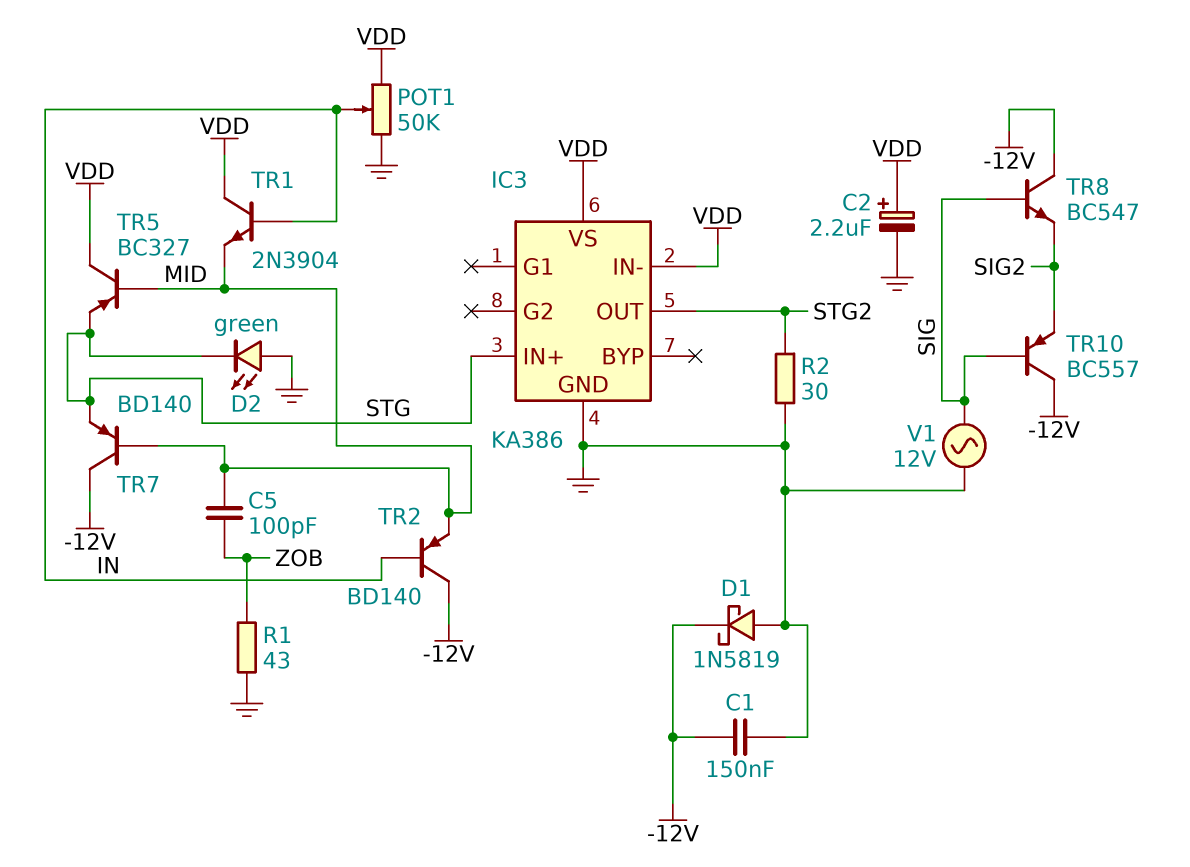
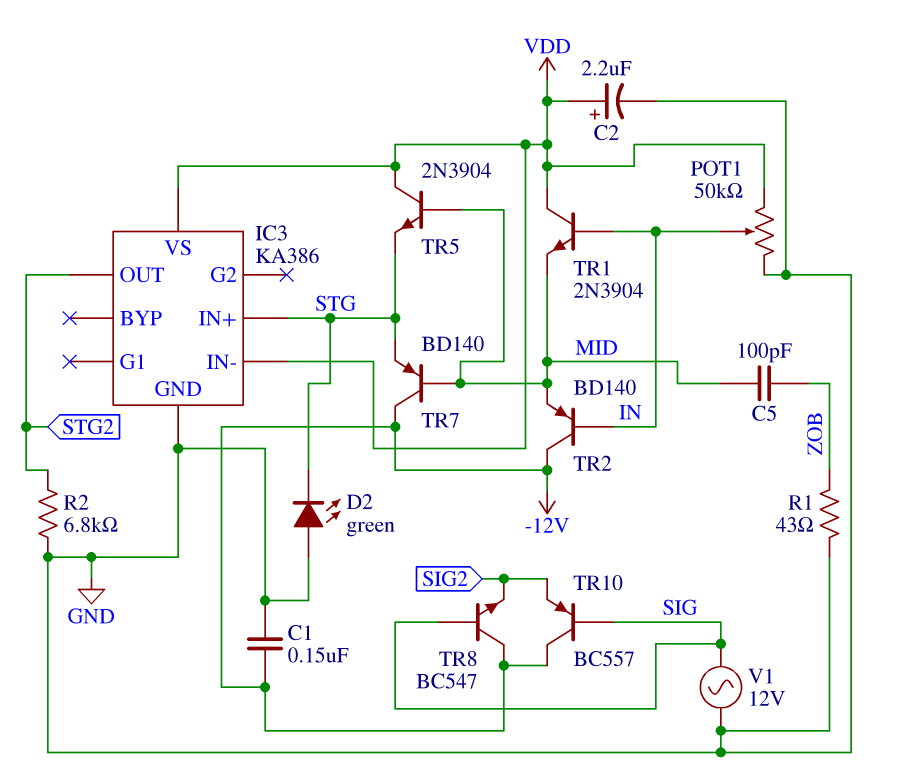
D1: schottky 1N5819 (A GND, K -12V) -> none
R2: 30 (GND, STG2) -> 6.8k (GND, STG2)
TR5: PNP BC327 (B MID, C VDD, E STG) -> NPN 2N3904 (B MID, C VDD, E STG)

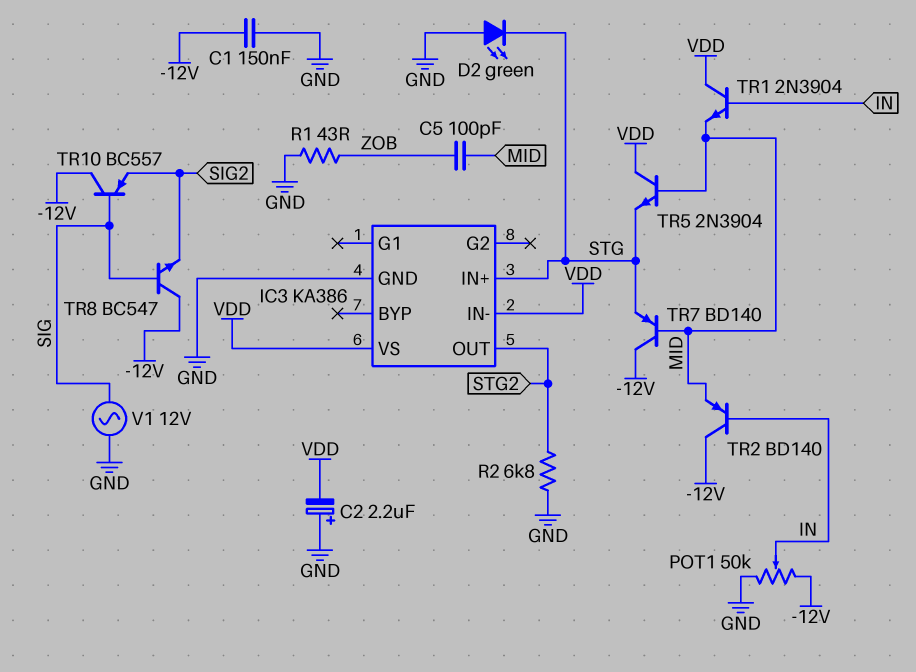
C2: 2.2uF (plus VDD, minus GND) -> 2.2uF (plus GND, minus VDD)
POT1: 50k (GND, VDD, wiper IN) -> 50k (-12V, GND, wiper IN)

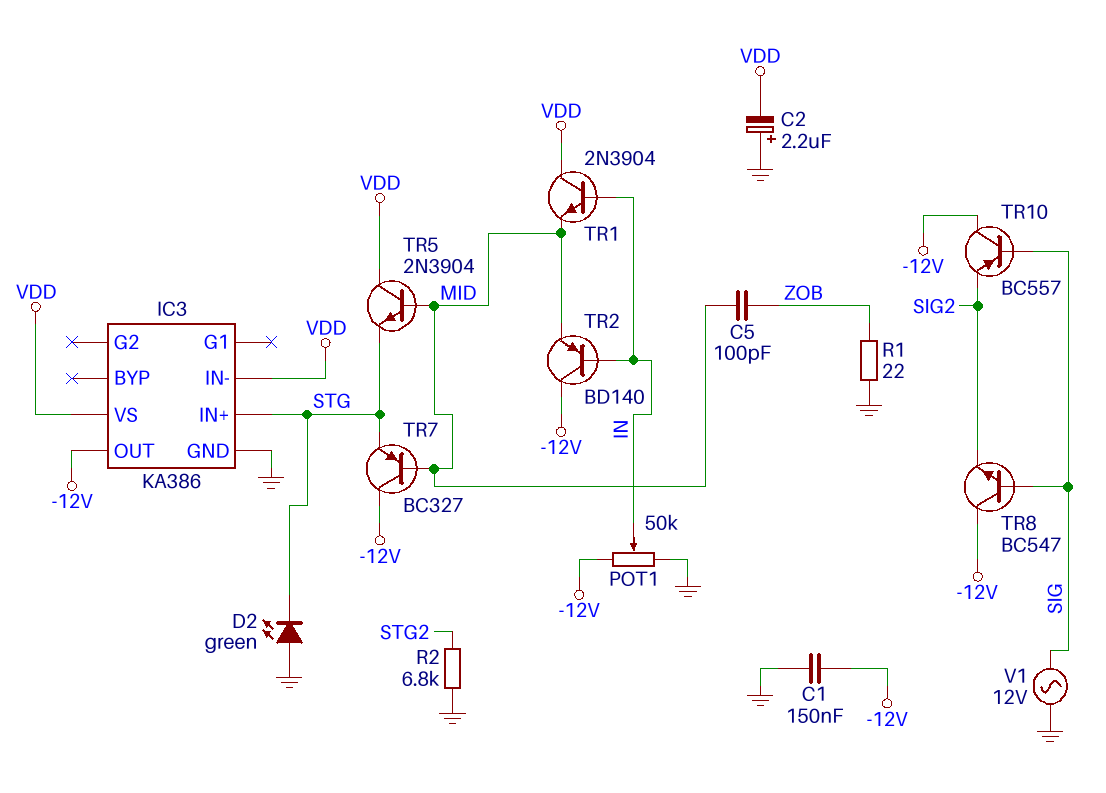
IC3 pin OUT: STG2 -> -12V
R1: 43 (GND, ZOB) -> 22 (GND, ZOB)
TR7: PNP BD140 (B MID, C -12V, E STG) -> PNP BC327 (B MID, C -12V, E STG)

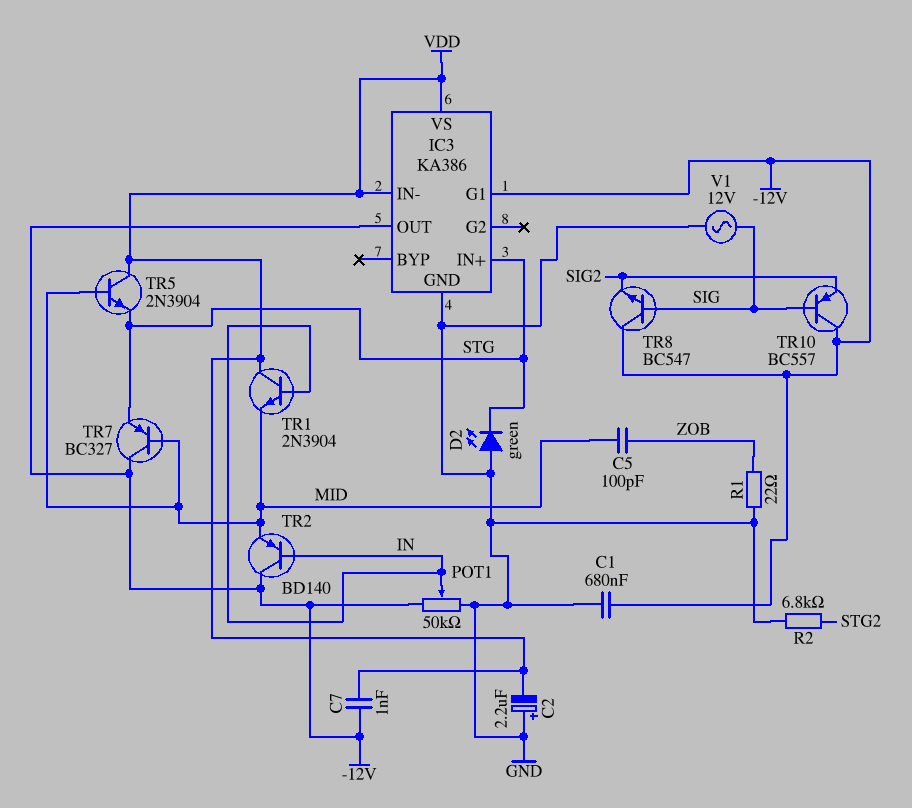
C1: 150nF (-12V, GND) -> 680nF (-12V, GND)
C7: none -> 1nF (-12V, VDD)
IC3 pin G1: none -> -12V

